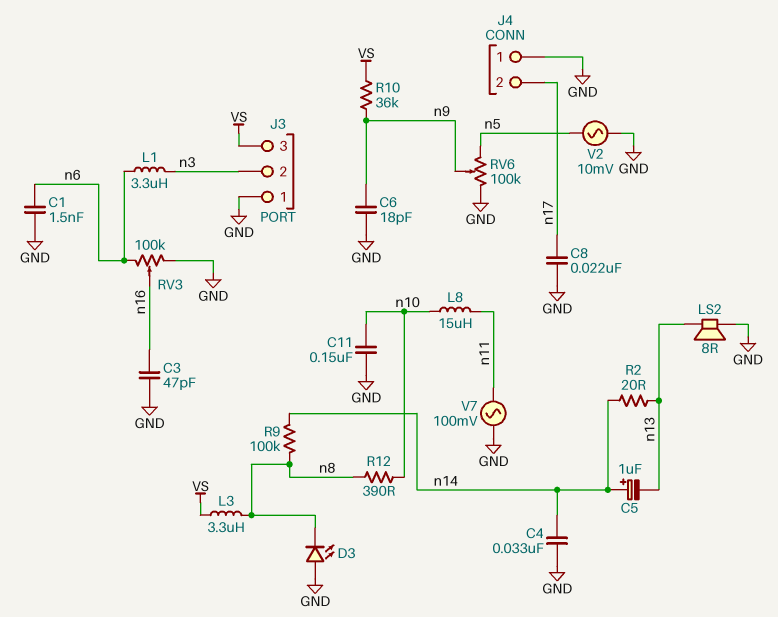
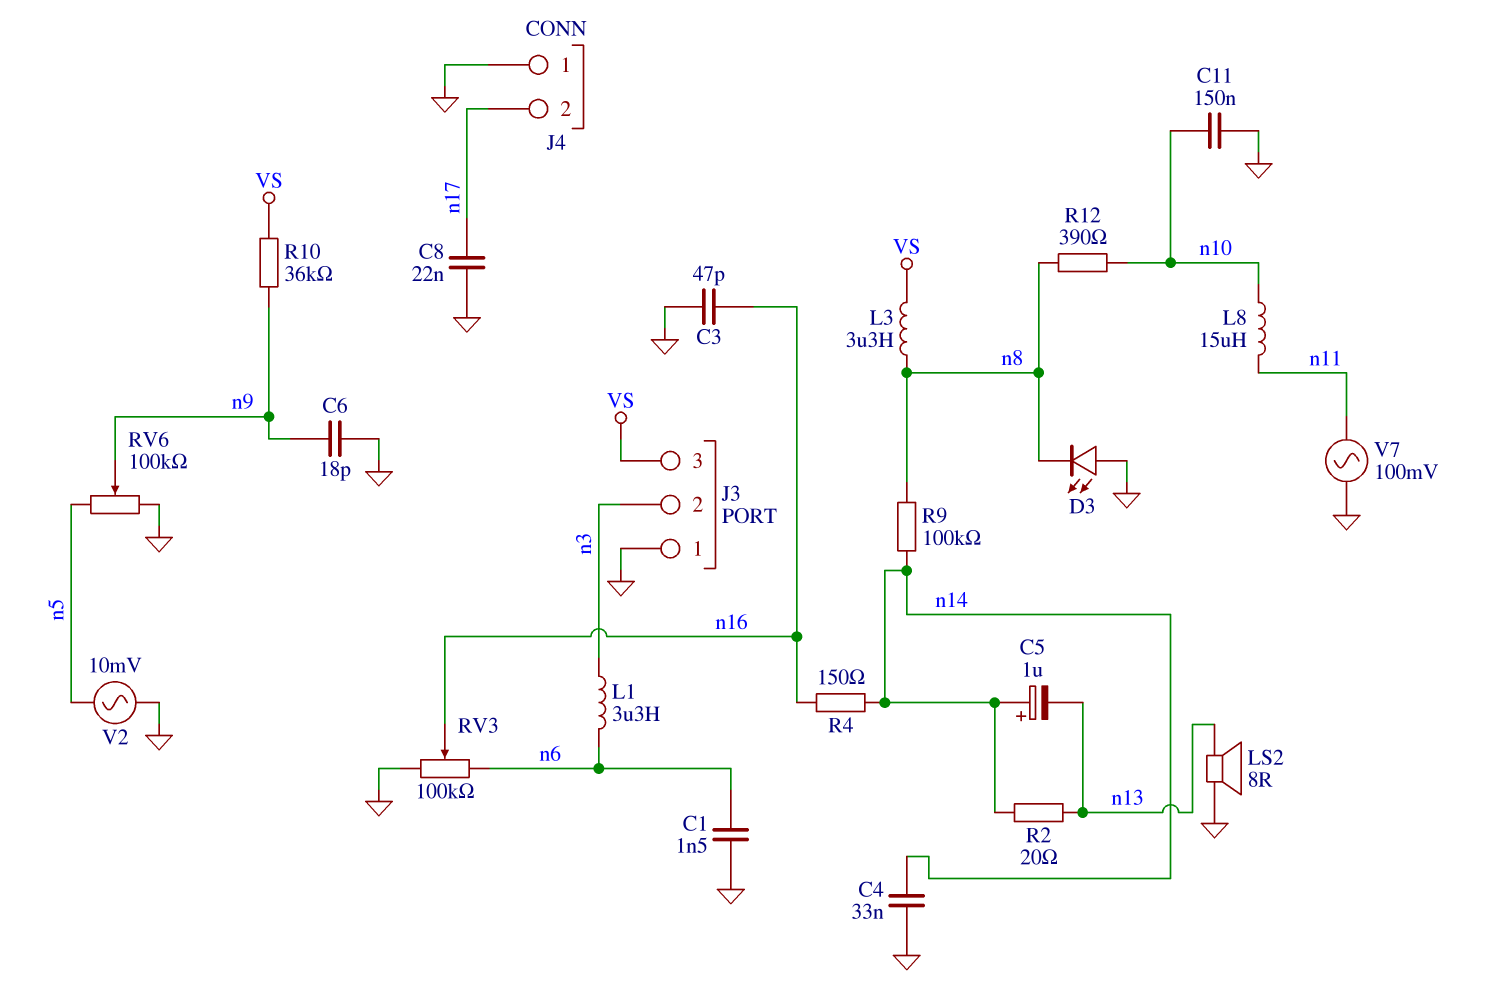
R4: none -> 150 (n14, n16)

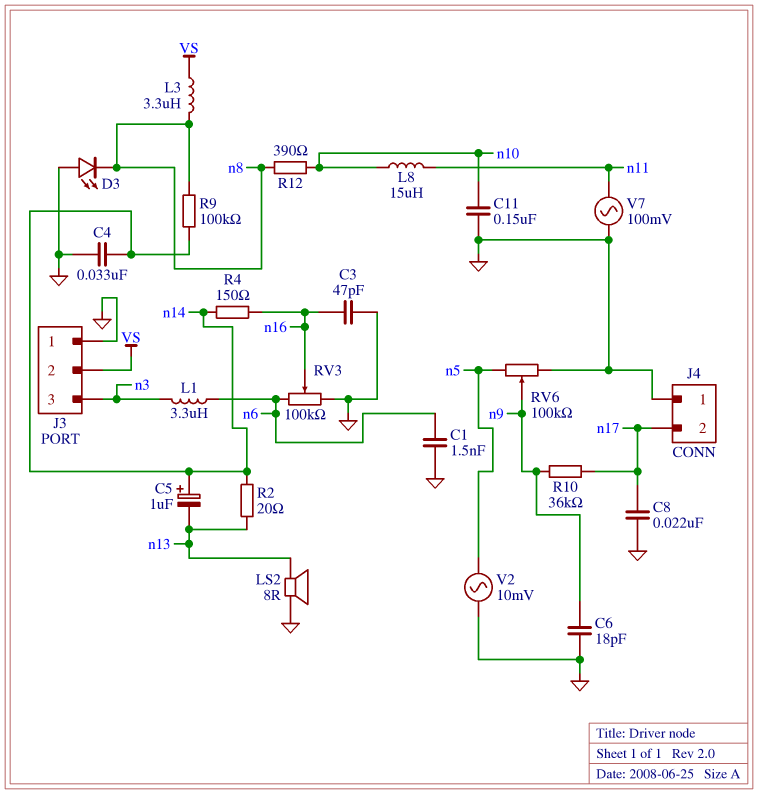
J3 pin 2: n3 -> VS
J3 pin 3: VS -> n3
R10: 36k (VS, n9) -> 36k (n9, n17)

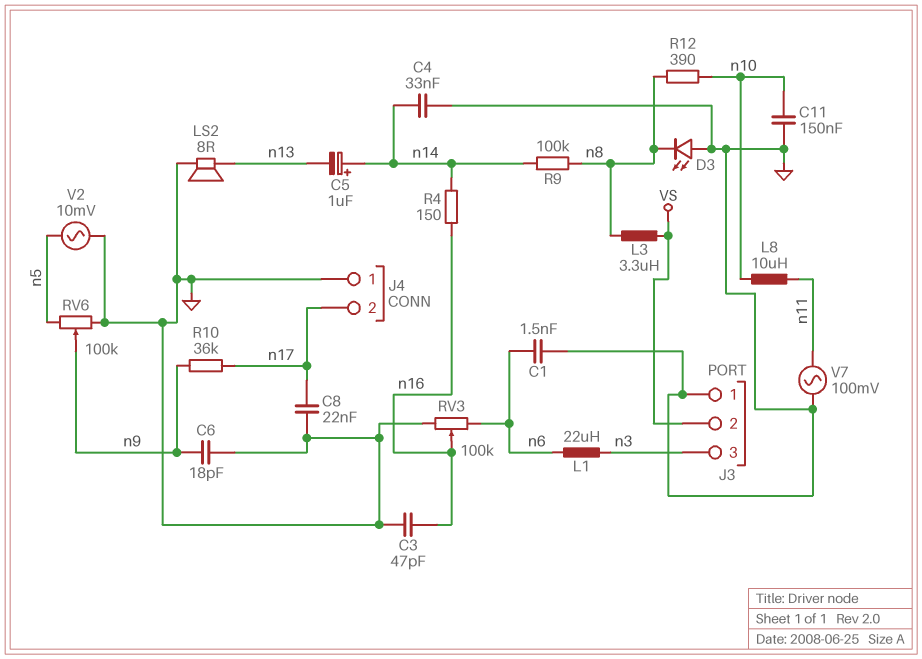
L1: 3.3uH (n3, n6) -> 22uH (n3, n6)
L8: 15uH (n10, n11) -> 10uH (n10, n11)
R2: 20 (n13, n14) -> none

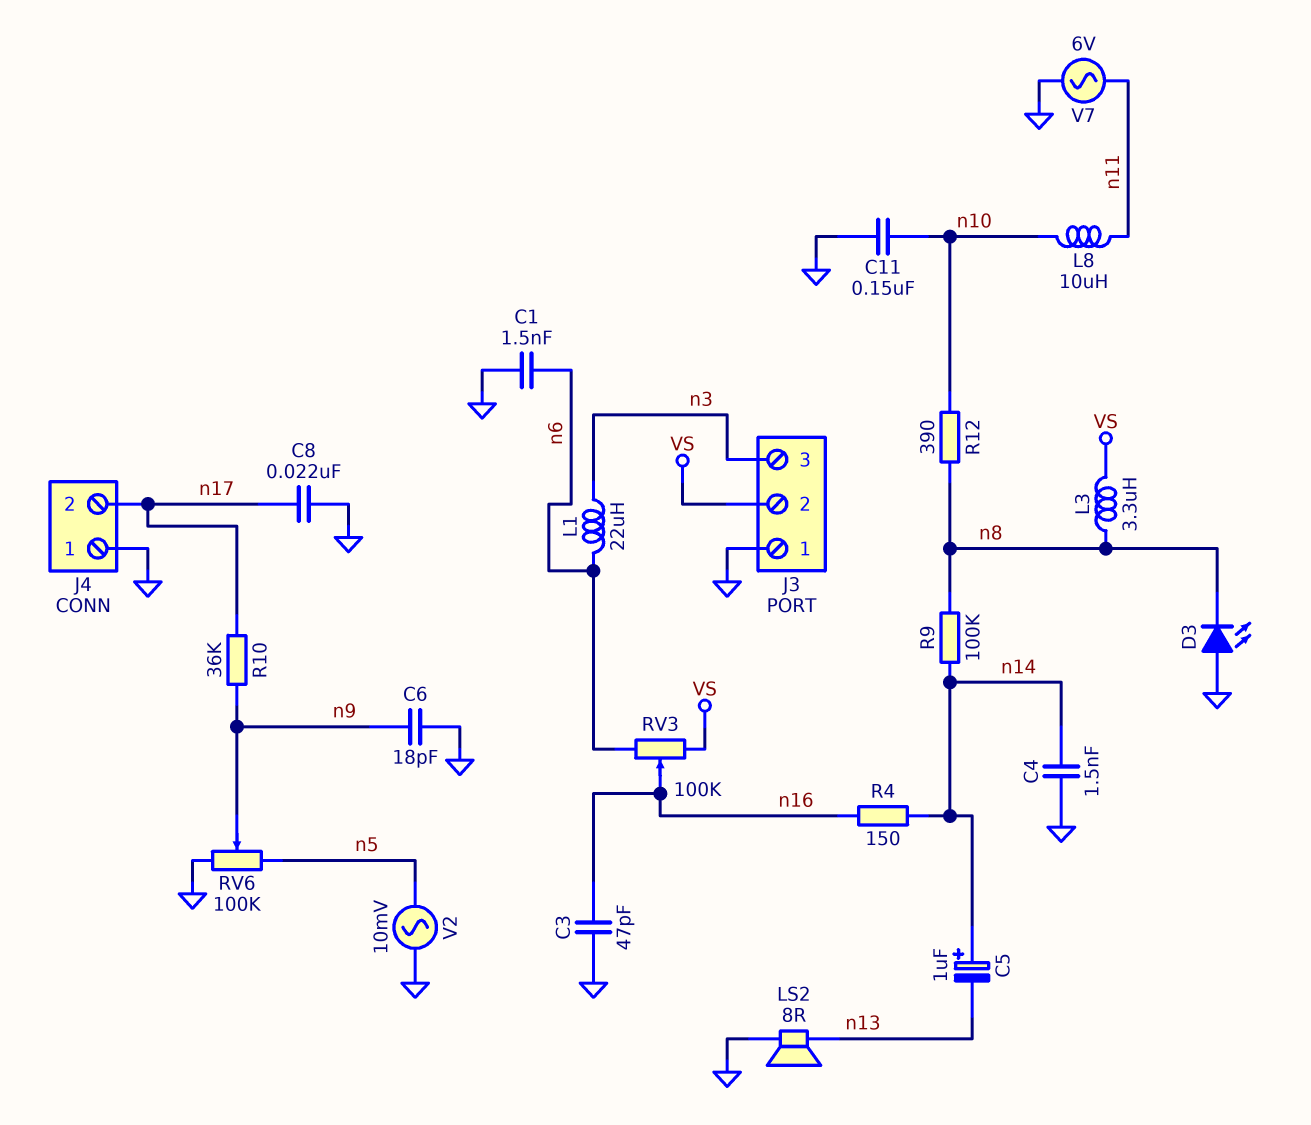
C4: 33nF (GND, n14) -> 1.5nF (GND, n14)
RV3: 100k (GND, n6, wiper n16) -> 100k (VS, n6, wiper n16)
V7: AC 100mV (GND, n11) -> AC 6V (GND, n11)

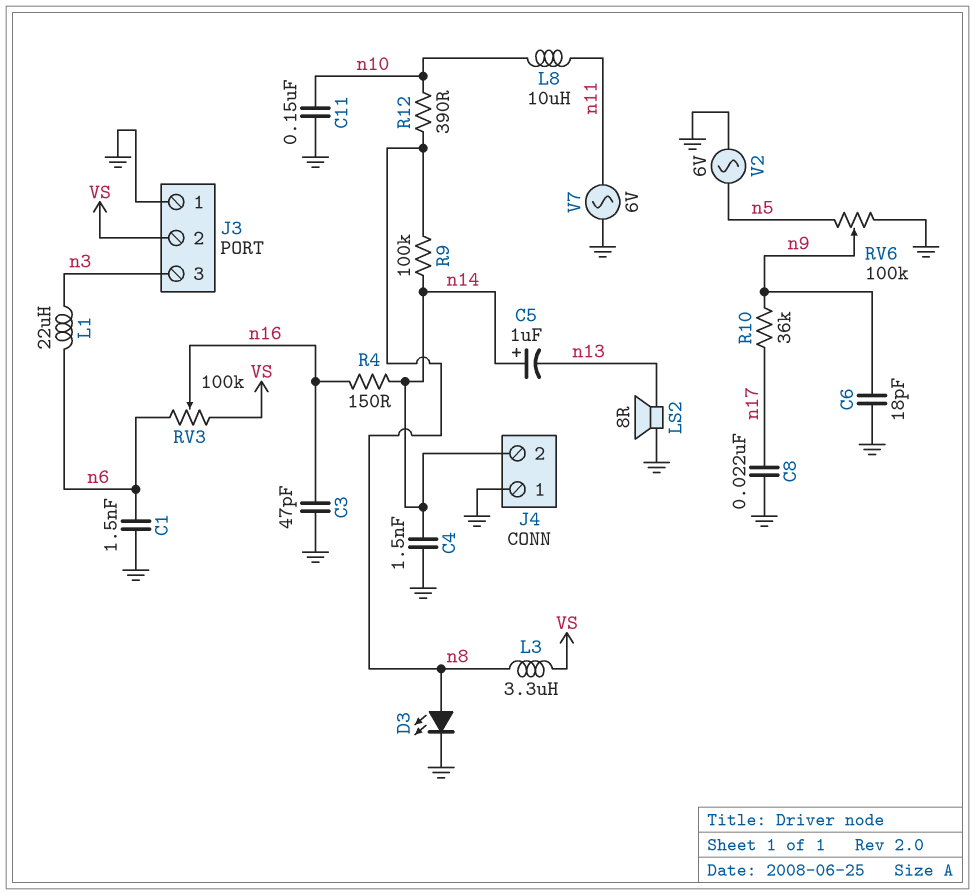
D3: LED (A GND, K n8) -> LED (A n8, K GND)
J4 pin 2: n17 -> n14
V2: AC 10mV (GND, n5) -> AC 6V (GND, n5)

